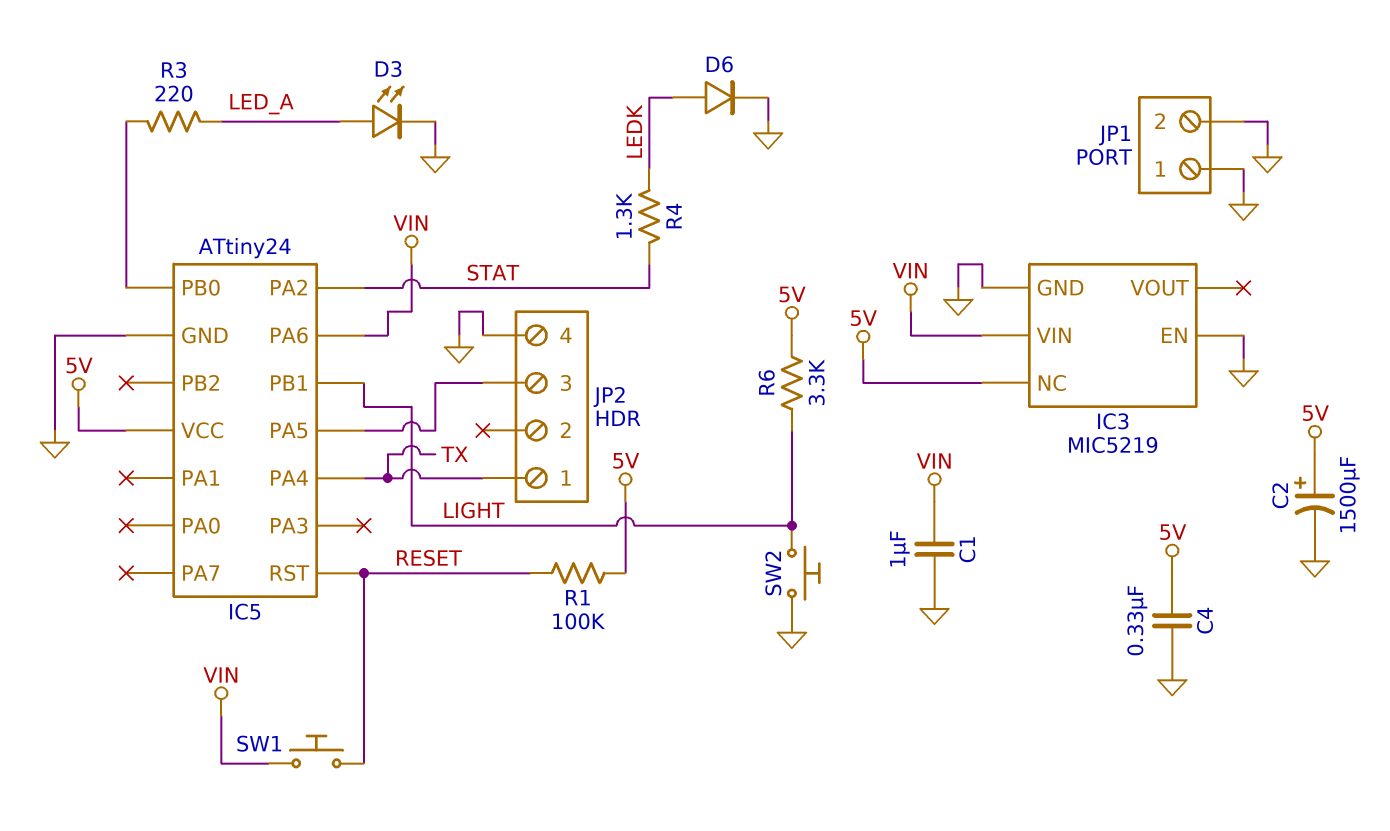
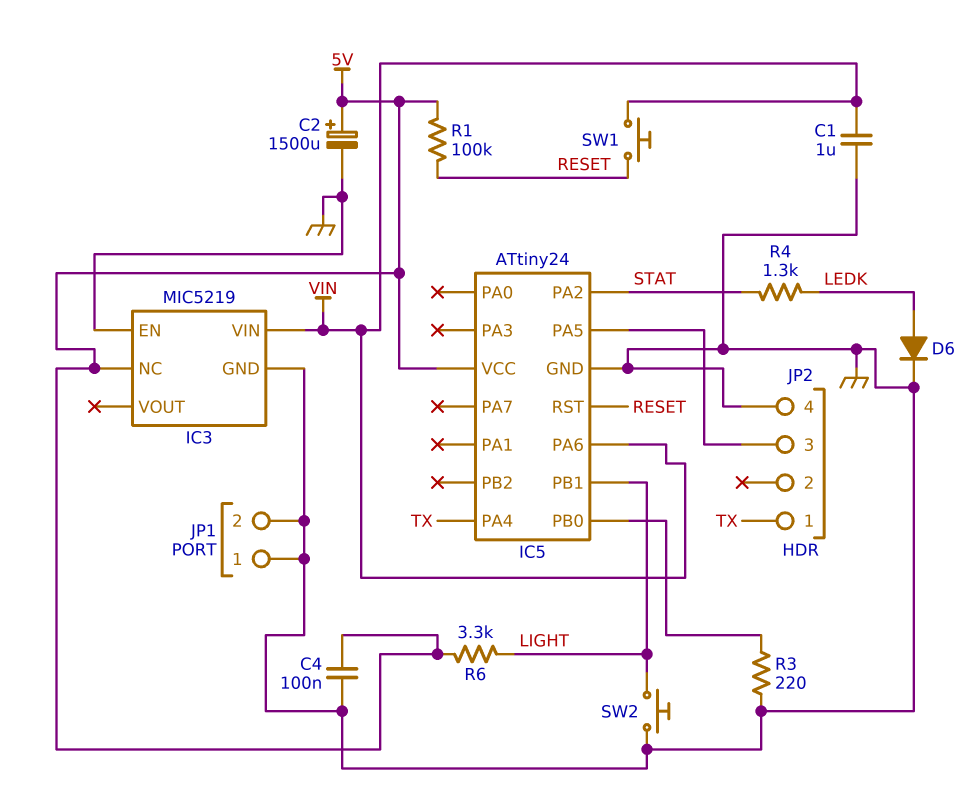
C4: 330nF (5V, GND) -> 100nF (5V, GND)
D3: LED (A LED_A, K GND) -> none
R3: 220 (IC5/PB0, LED_A) -> 220 (GND, IC5/PB0)

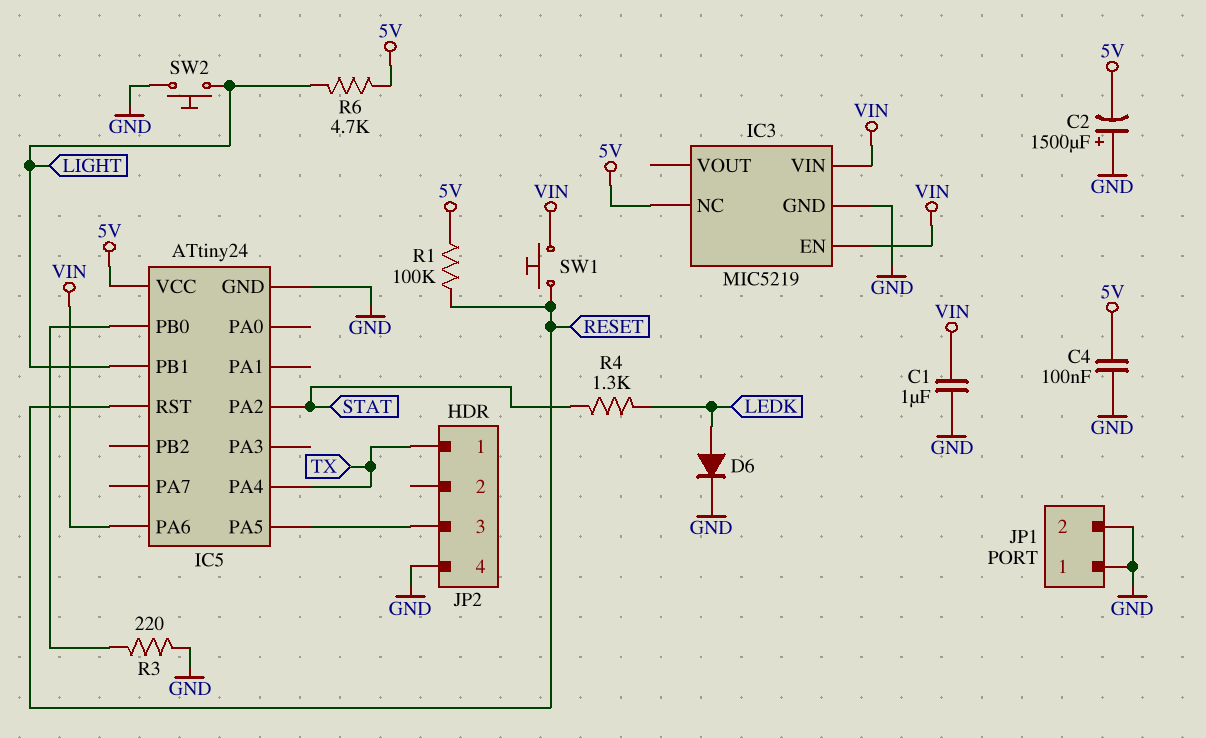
C2: 1500uF (plus 5V, minus GND) -> 1500uF (plus GND, minus 5V)
IC3 pin EN: GND -> VIN
R6: 3.3k (5V, LIGHT) -> 4.7k (5V, LIGHT)

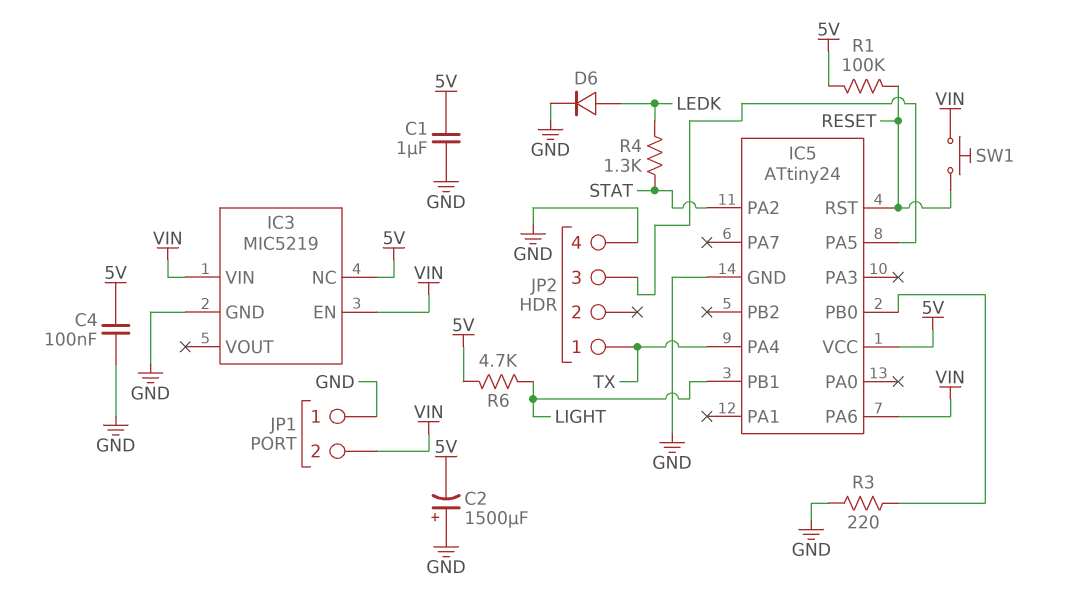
C1: 1uF (GND, VIN) -> 1uF (5V, GND)
JP1 pin 2: GND -> VIN
SW2: button (GND, LIGHT) -> none

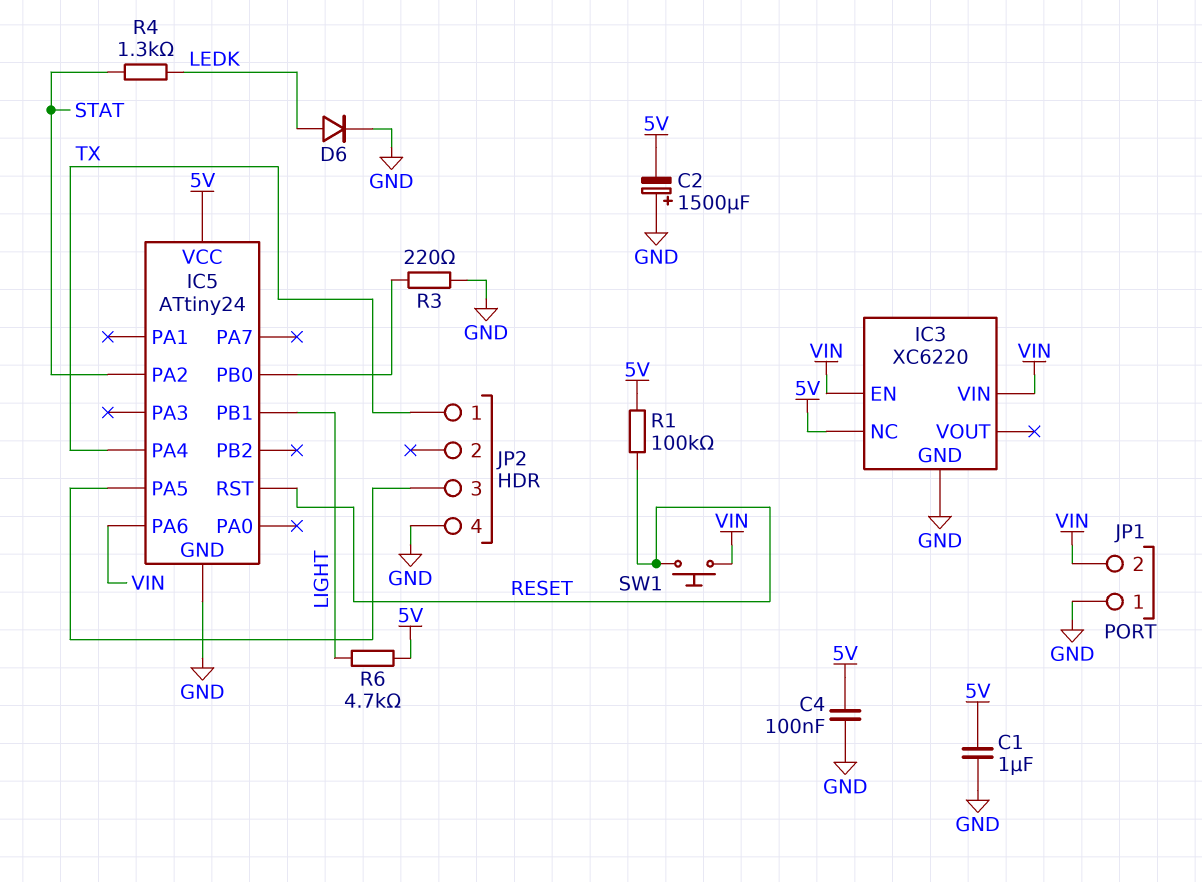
IC3: MIC5219 -> XC6220

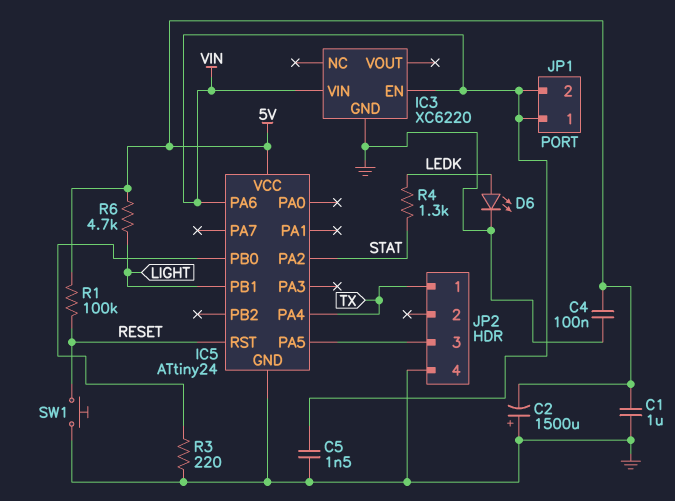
C5: none -> 1.5nF (GND, VIN)
D6: diode (A LEDK, K GND) -> LED (A LEDK, K GND)
IC3 pin NC: 5V -> none
JP1 pin 1: GND -> VIN
SW1: button (RESET, VIN) -> button (GND, RESET)

